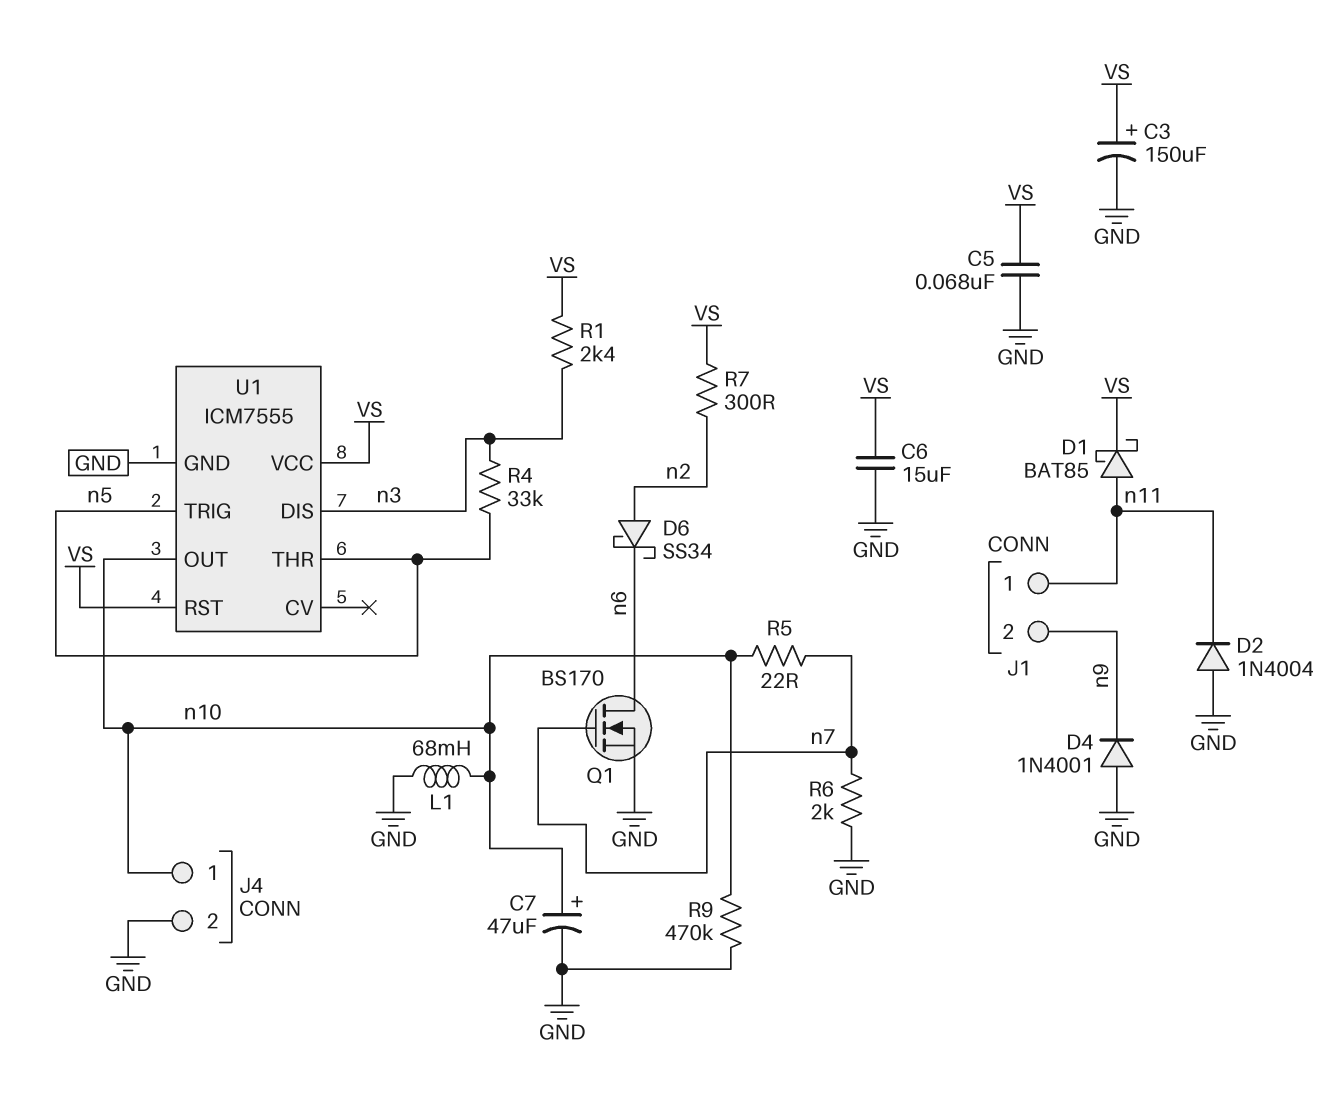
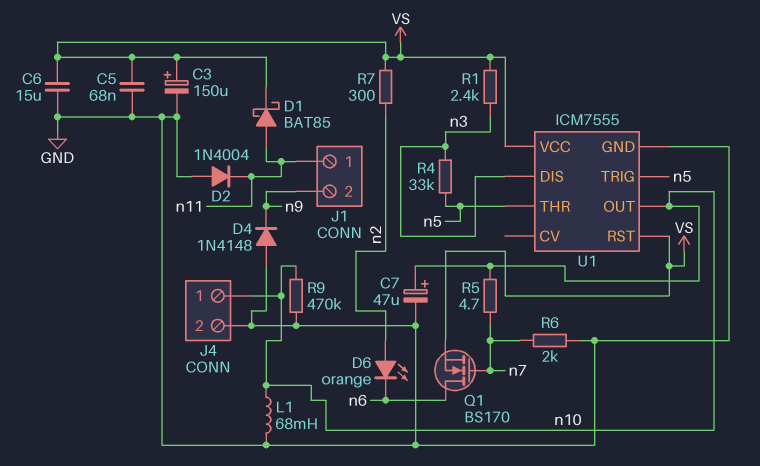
D4: diode 1N4001 (A GND, K n9) -> diode 1N4148 (A GND, K n9)
D6: schottky SS34 (A n2, K n6) -> LED orange (A n2, K n6)
Q1: NMOS BS170 (G n7, D n6, S GND) -> NMOS BS170 (G n7, D n6, S VS)
R5: 22 (n7, n10) -> 4.7 (n7, n10)

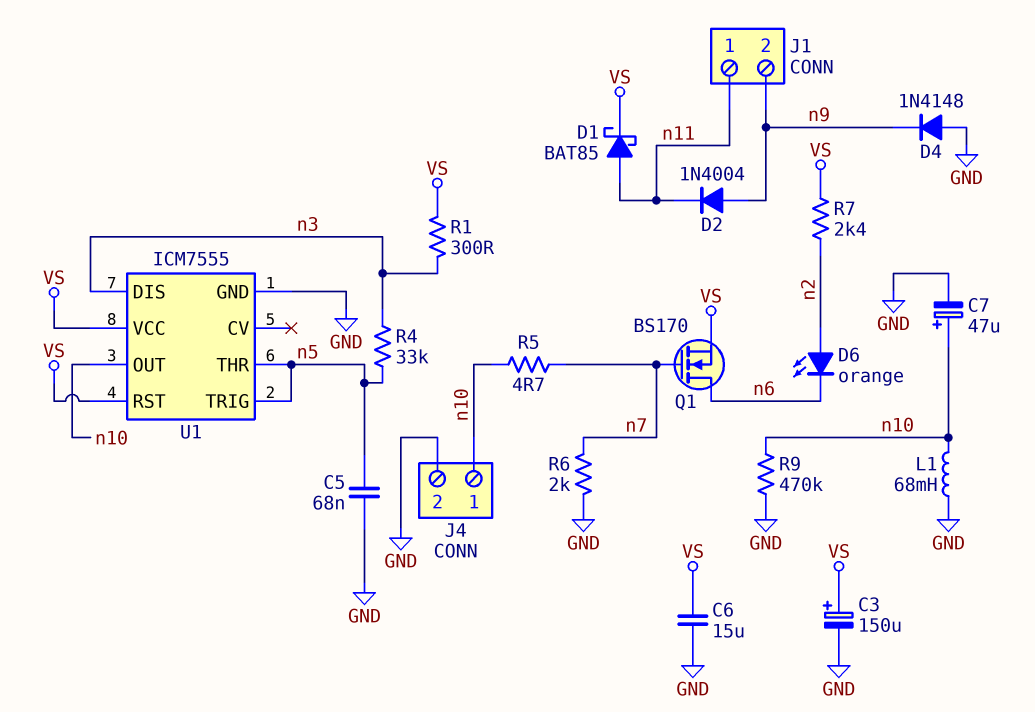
C5: 68nF (GND, VS) -> 68nF (GND, n5)
D2: diode 1N4004 (A GND, K n11) -> diode 1N4004 (A n9, K n11)
R1: 2.4k (VS, n3) -> 300 (VS, n3)
R7: 300 (VS, n2) -> 2.4k (VS, n2)

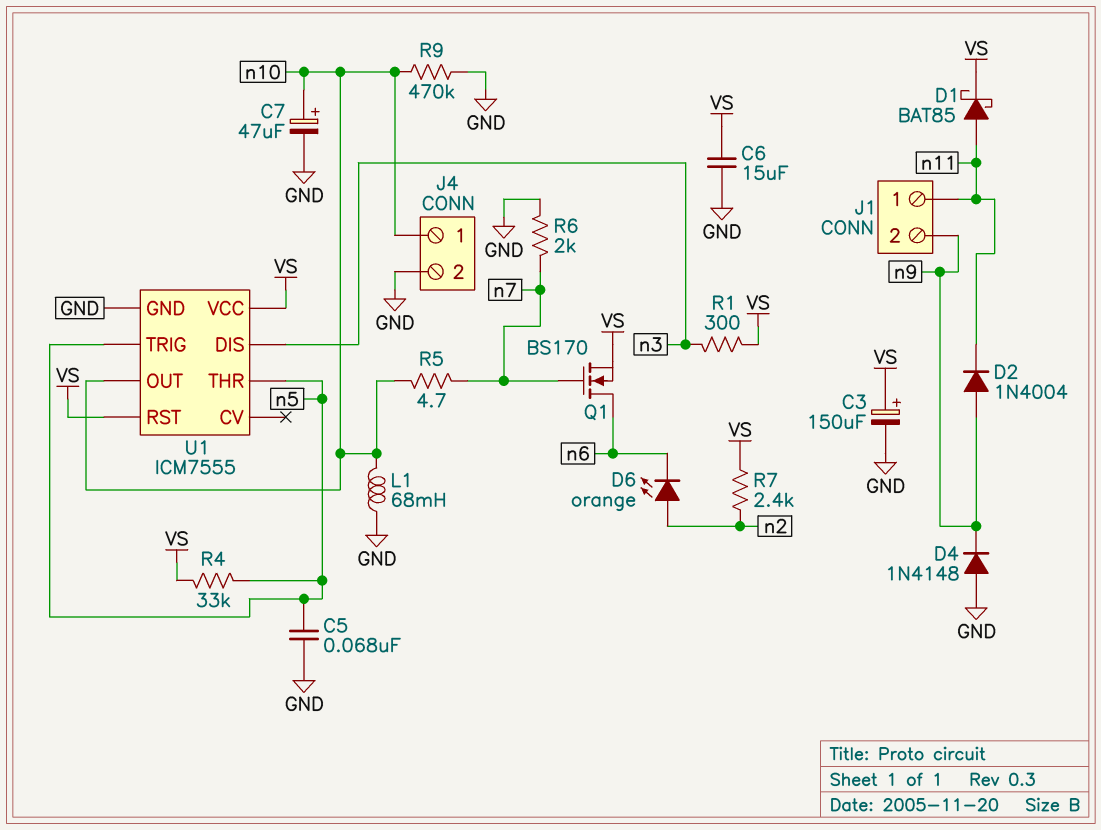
R4: 33k (n3, n5) -> 33k (VS, n5)

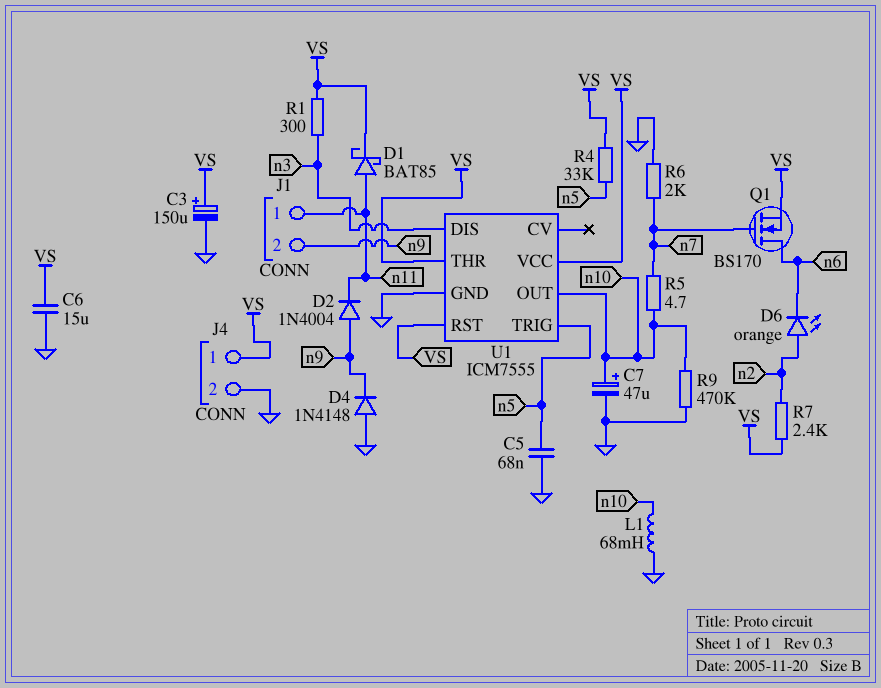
J4 pin 1: n10 -> VS
U1 pin THR: n5 -> VS

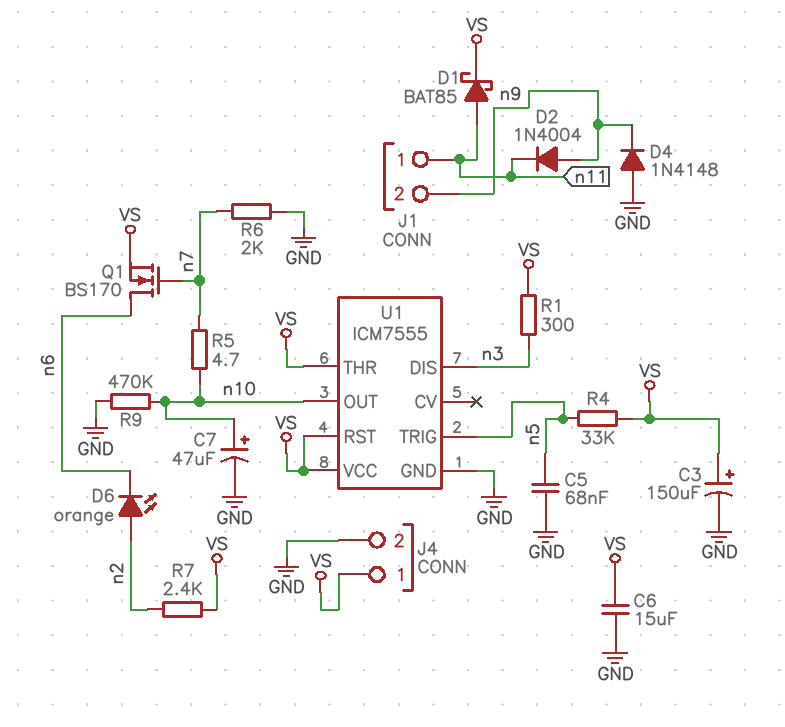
L1: 68mH (GND, n10) -> none

